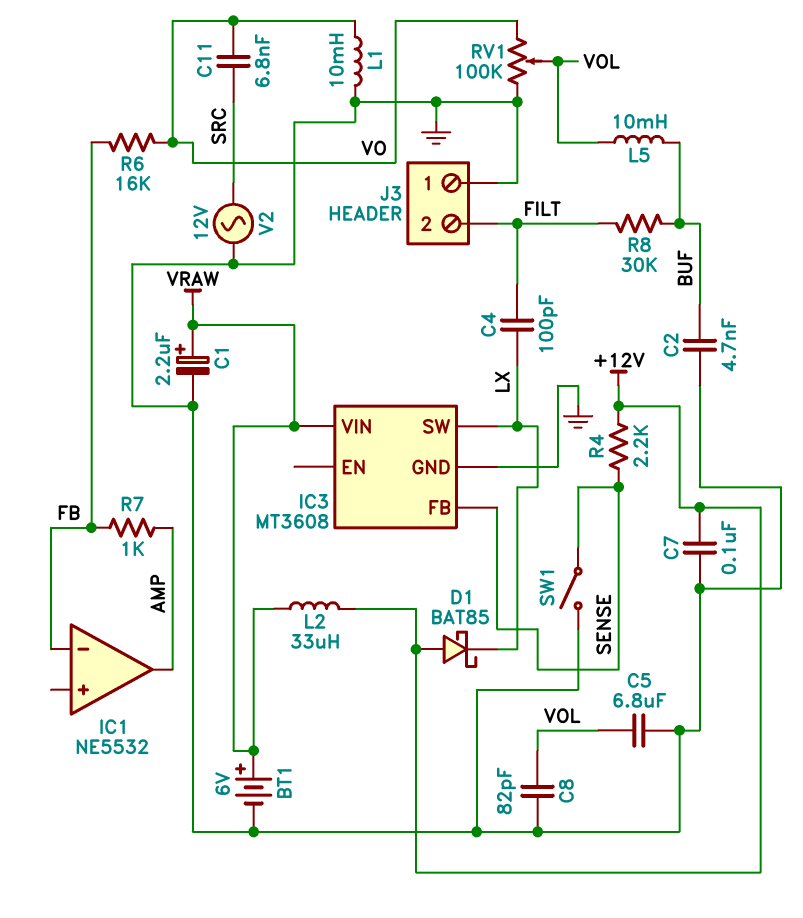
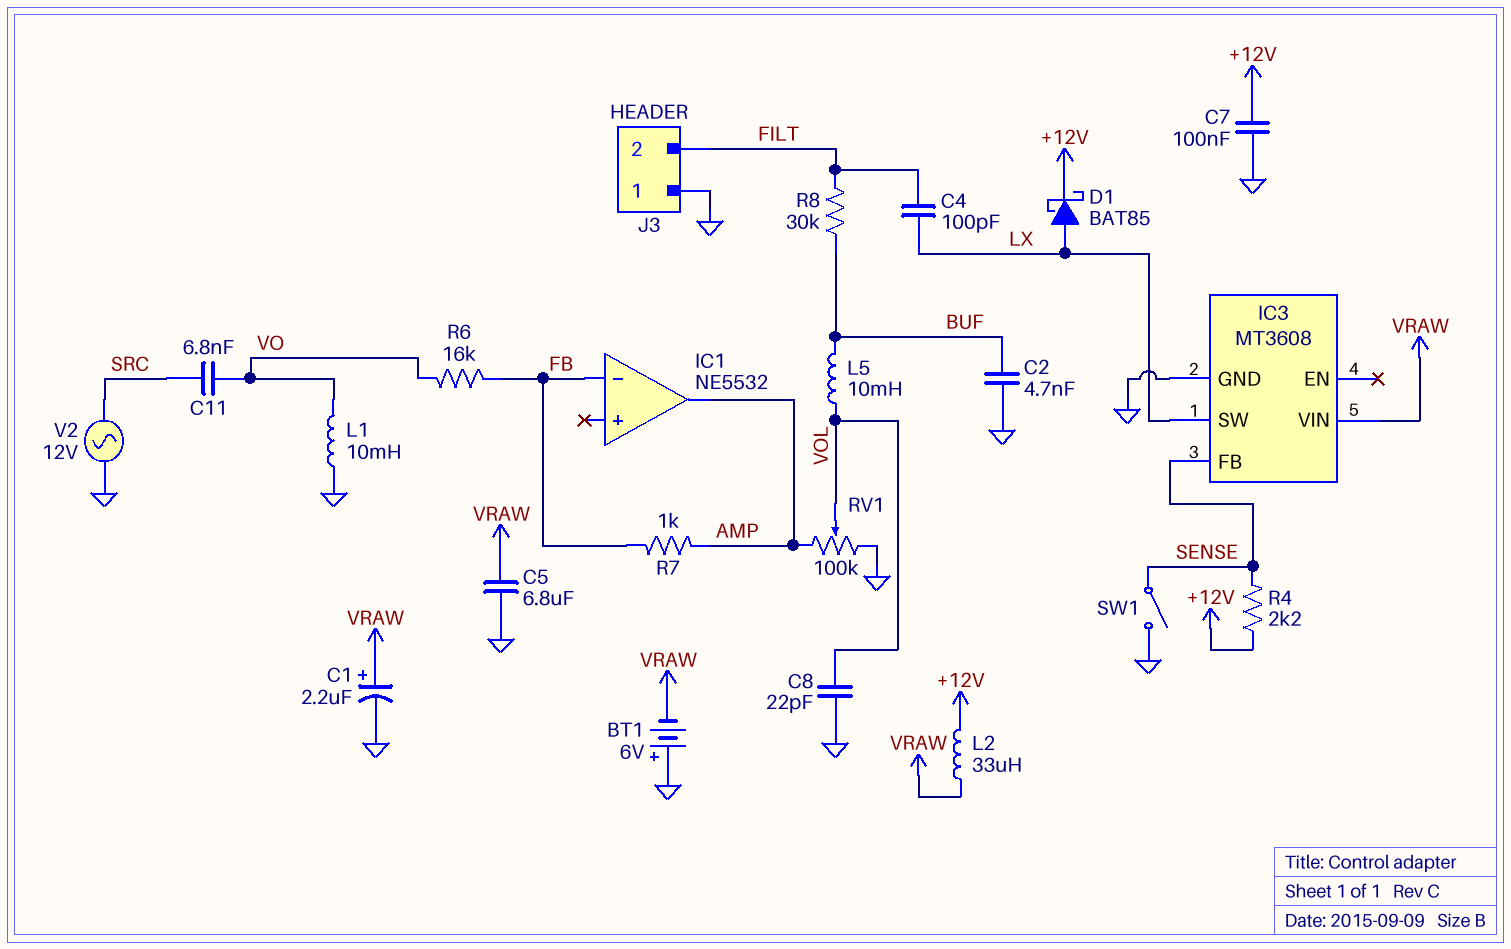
BT1: 6V (plus VRAW, minus GND) -> 6V (plus GND, minus VRAW)
C5: 6.8uF (GND, VOL) -> 6.8uF (GND, VRAW)
C8: 82pF (GND, VOL) -> 22pF (GND, VOL)
D1: schottky BAT85 (A +12V, K LX) -> schottky BAT85 (A LX, K +12V)
RV1: 100k (GND, VO, wiper VOL) -> 100k (AMP, GND, wiper VOL)

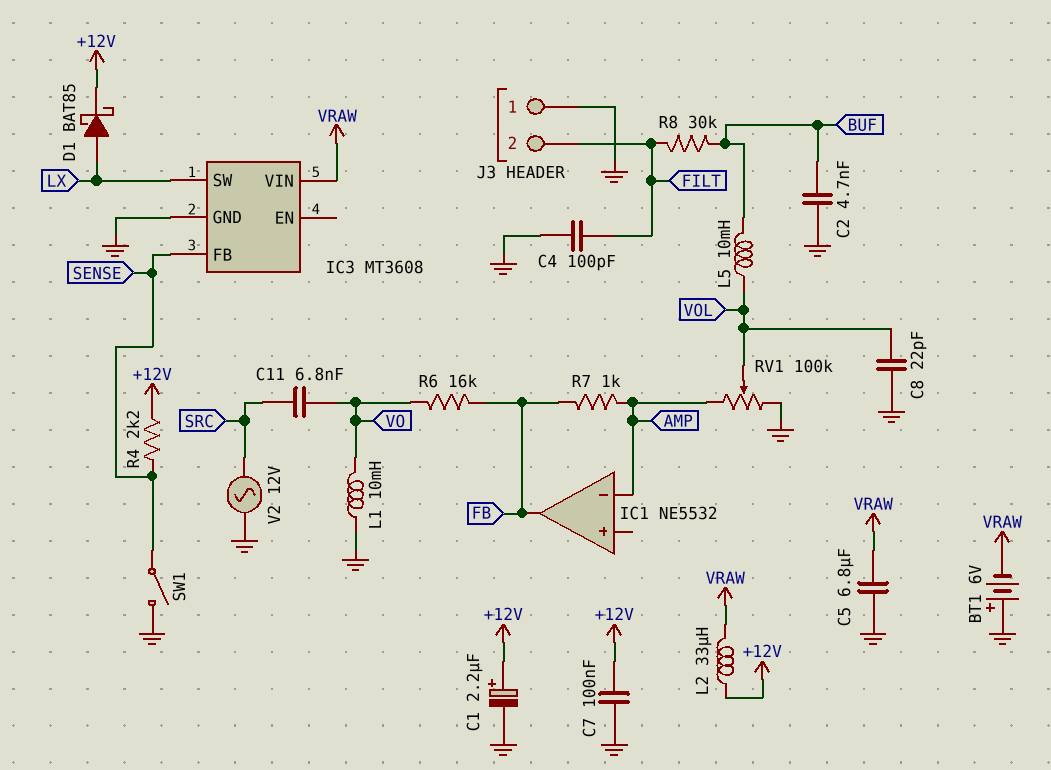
C1: 2.2uF (plus VRAW, minus GND) -> 2.2uF (plus +12V, minus GND)
C4: 100pF (FILT, LX) -> 100pF (FILT, GND)
IC1 pin in-: FB -> AMP
IC1 pin out: AMP -> FB

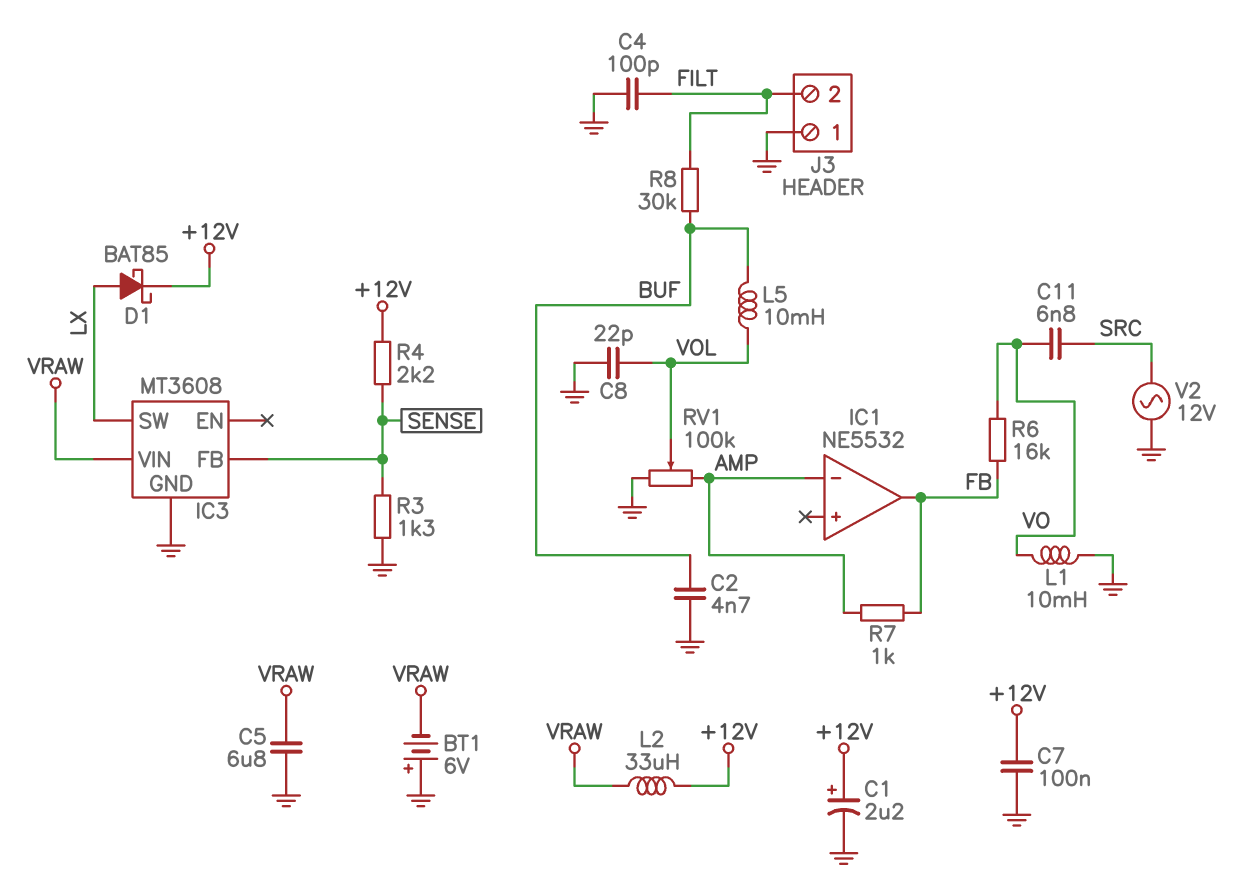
R3: none -> 1.3k (GND, SENSE)
SW1: switch (GND, SENSE) -> none

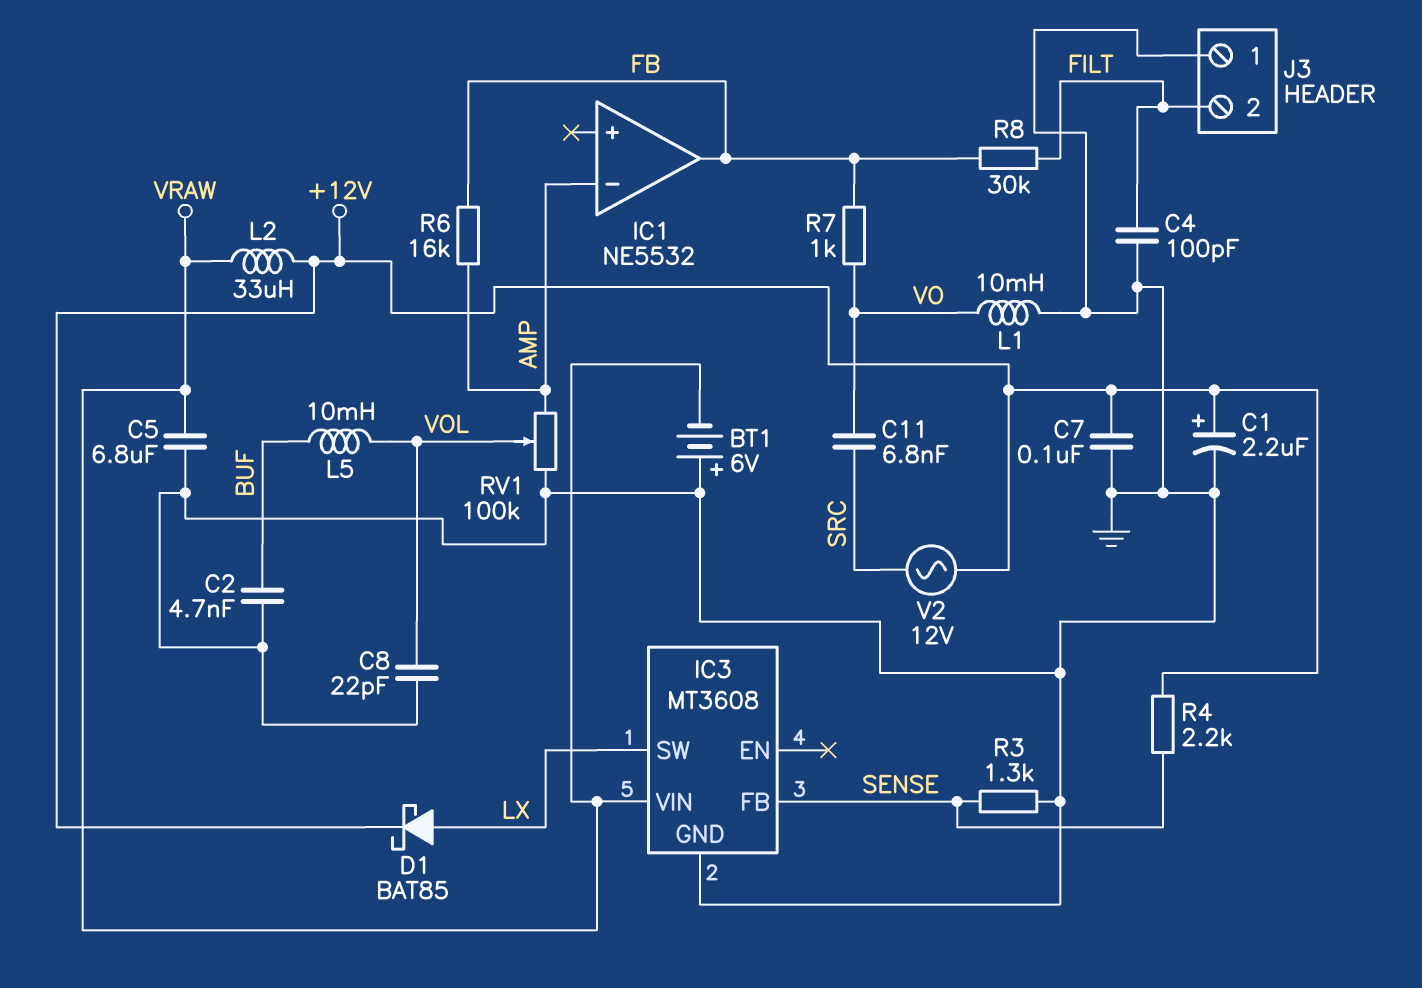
R6: 16k (FB, VO) -> 16k (AMP, FB)
R7: 1k (AMP, FB) -> 1k (FB, VO)
R8: 30k (BUF, FILT) -> 30k (FB, FILT)
V2: AC 12V (GND, SRC) -> AC 12V (+12V, SRC)

